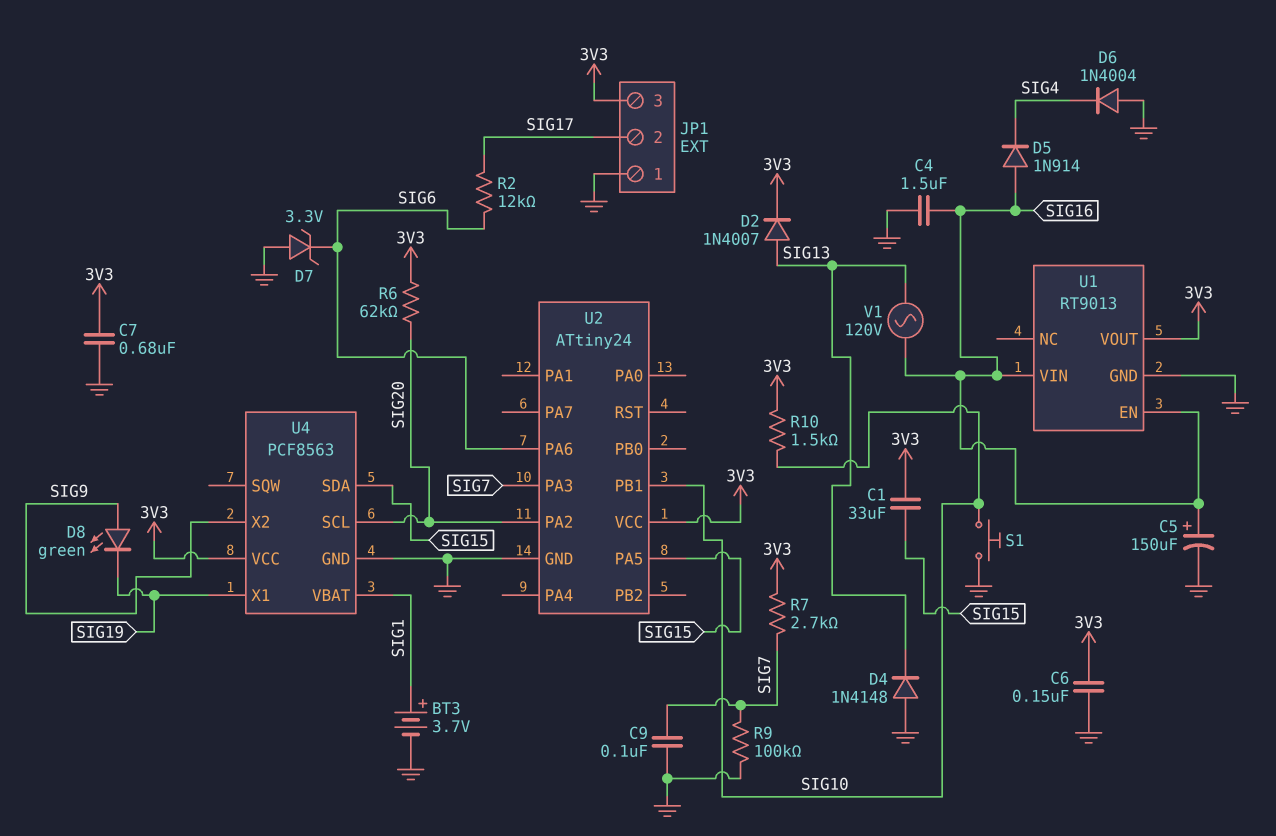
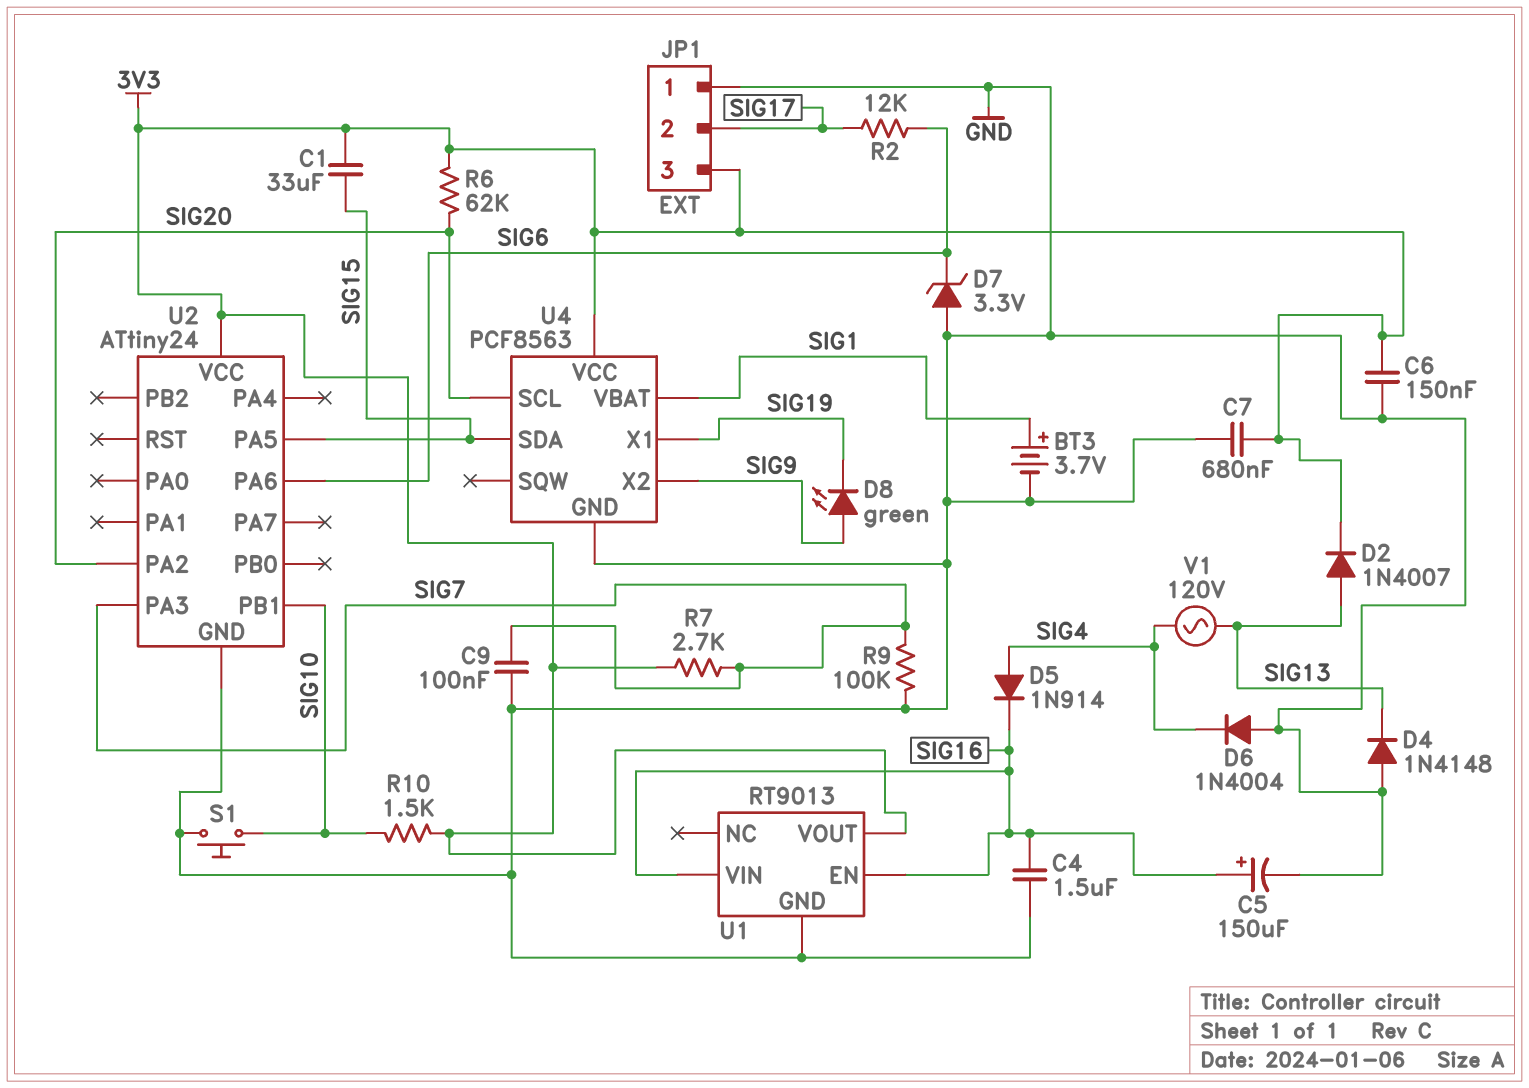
D5: diode 1N914 (A SIG16, K SIG4) -> diode 1N914 (A SIG4, K SIG16)
V1: AC 120V (SIG13, SIG16) -> AC 120V (SIG4, SIG13)

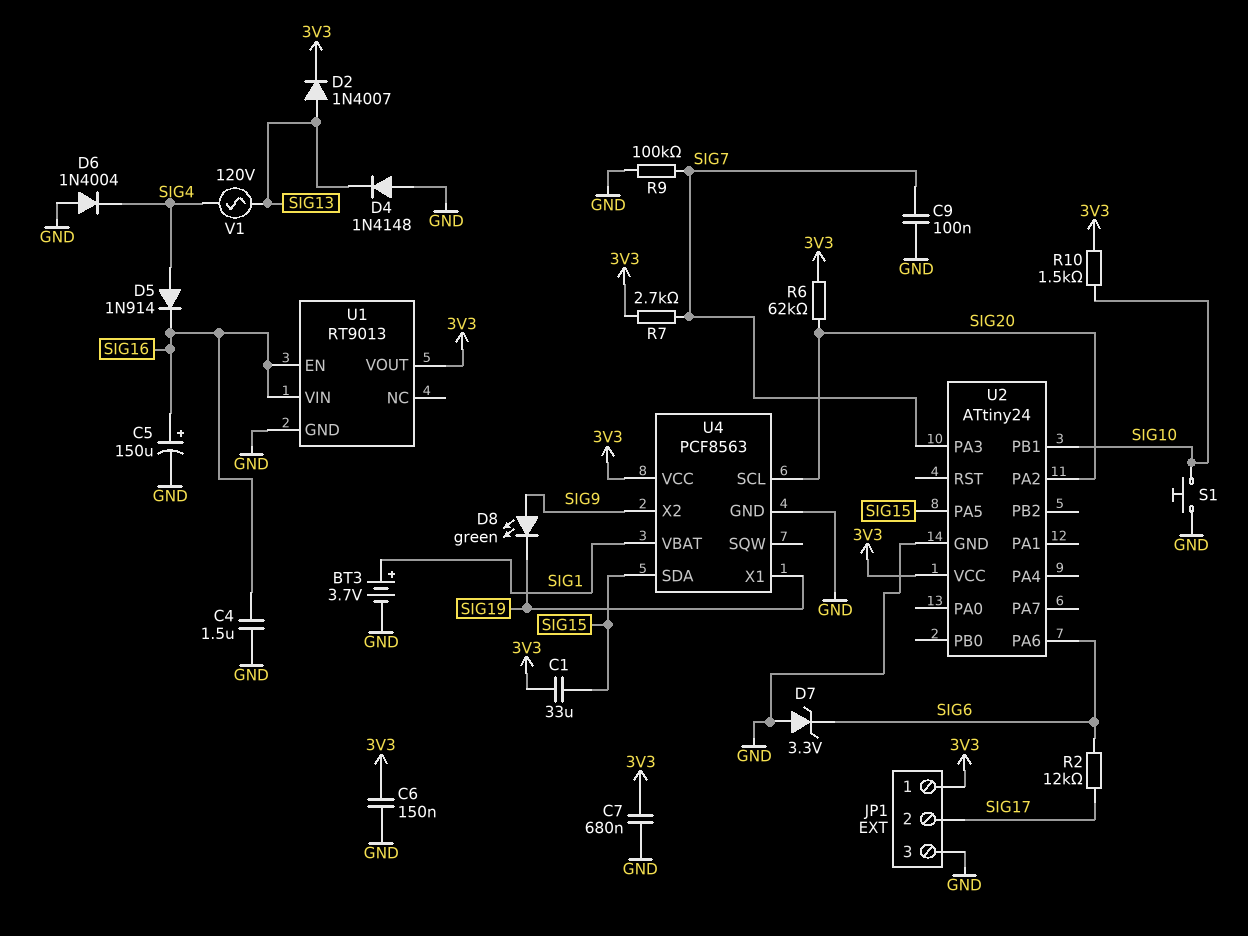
JP1 pin 1: GND -> 3V3
JP1 pin 3: 3V3 -> GND

